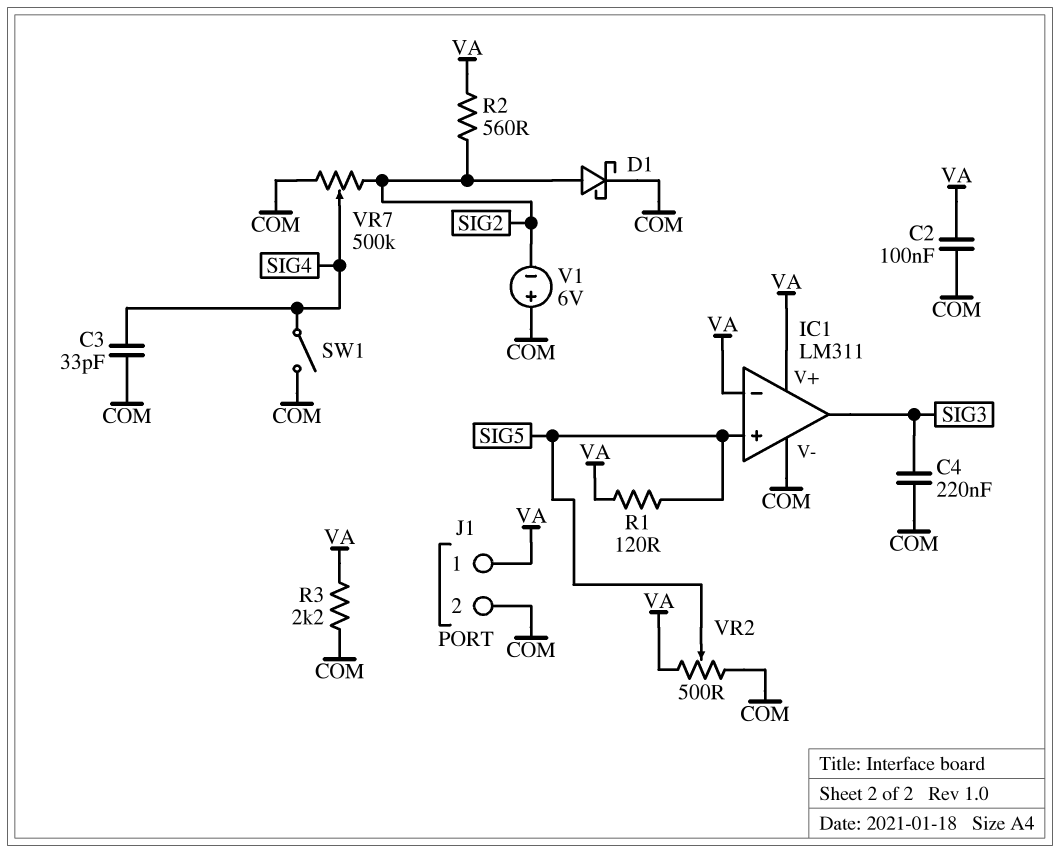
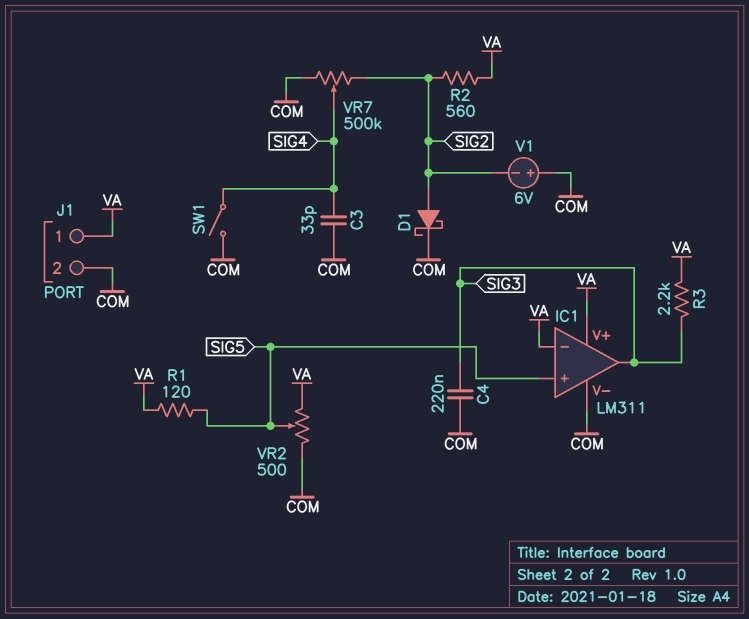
C2: 100nF (COM, VA) -> none
R3: 2.2k (COM, VA) -> 2.2k (SIG3, VA)

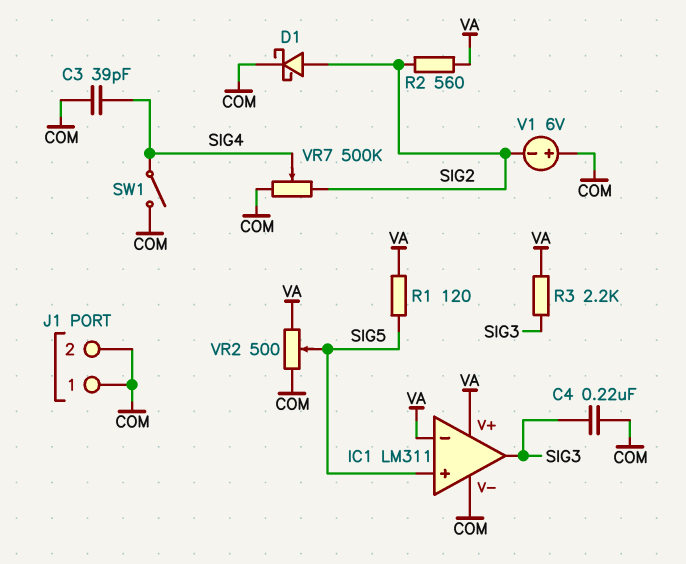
C3: 33pF (COM, SIG4) -> 39pF (COM, SIG4)
J1 pin 1: VA -> COM

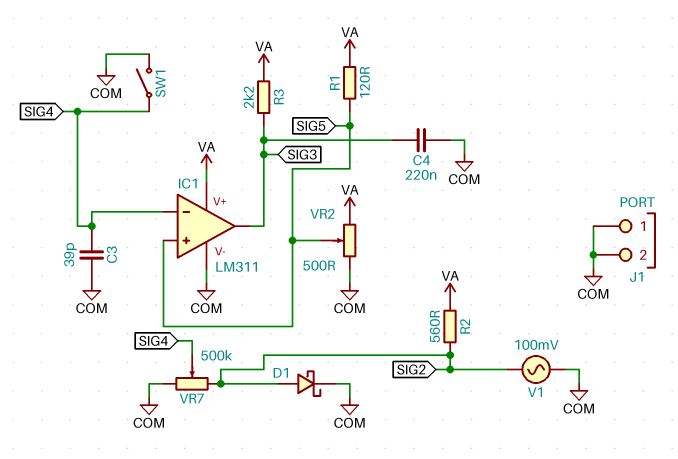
IC1 pin in-: VA -> SIG4
V1: 6V (plus COM, minus SIG2) -> AC 100mV (COM, SIG2)

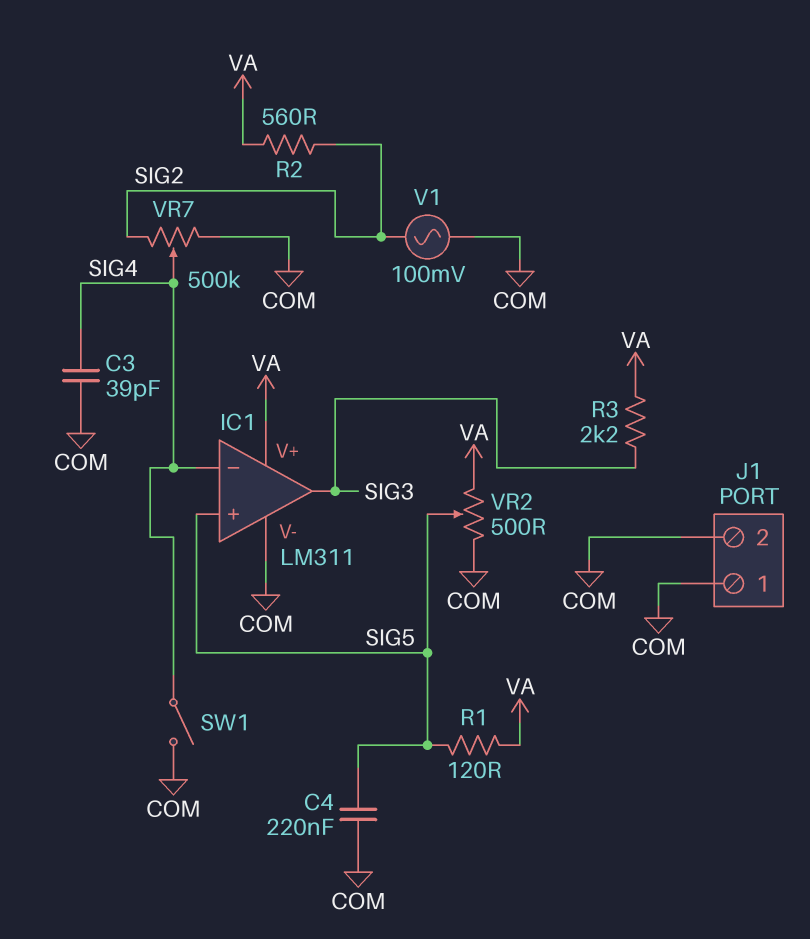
C4: 220nF (COM, SIG3) -> 220nF (COM, SIG5)
D1: schottky (A SIG2, K COM) -> none

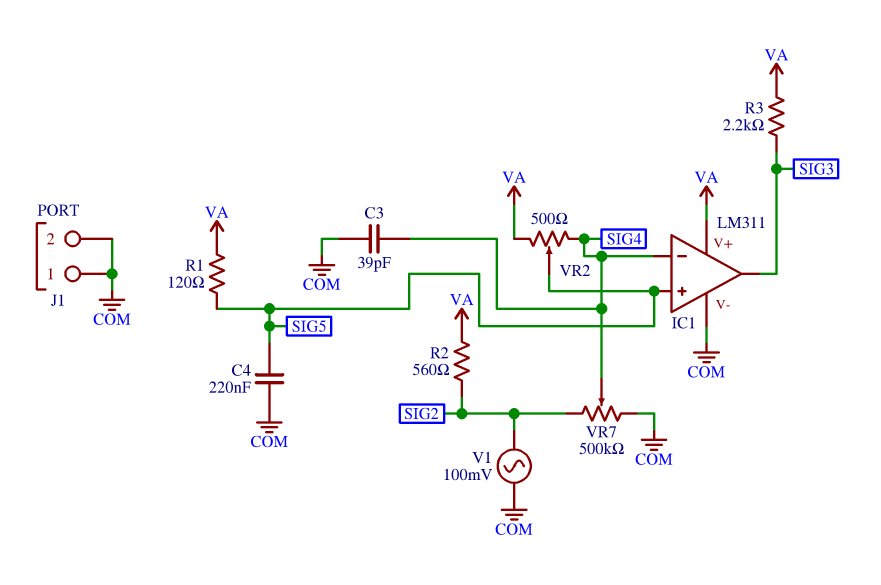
SW1: switch (COM, SIG4) -> none
VR2: 500 (COM, VA, wiper SIG5) -> 500 (SIG4, VA, wiper SIG5)

